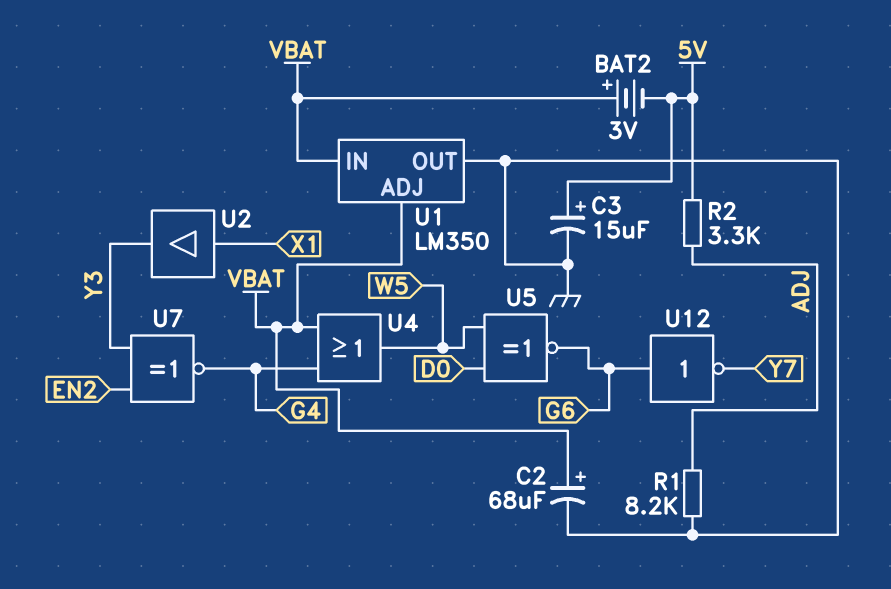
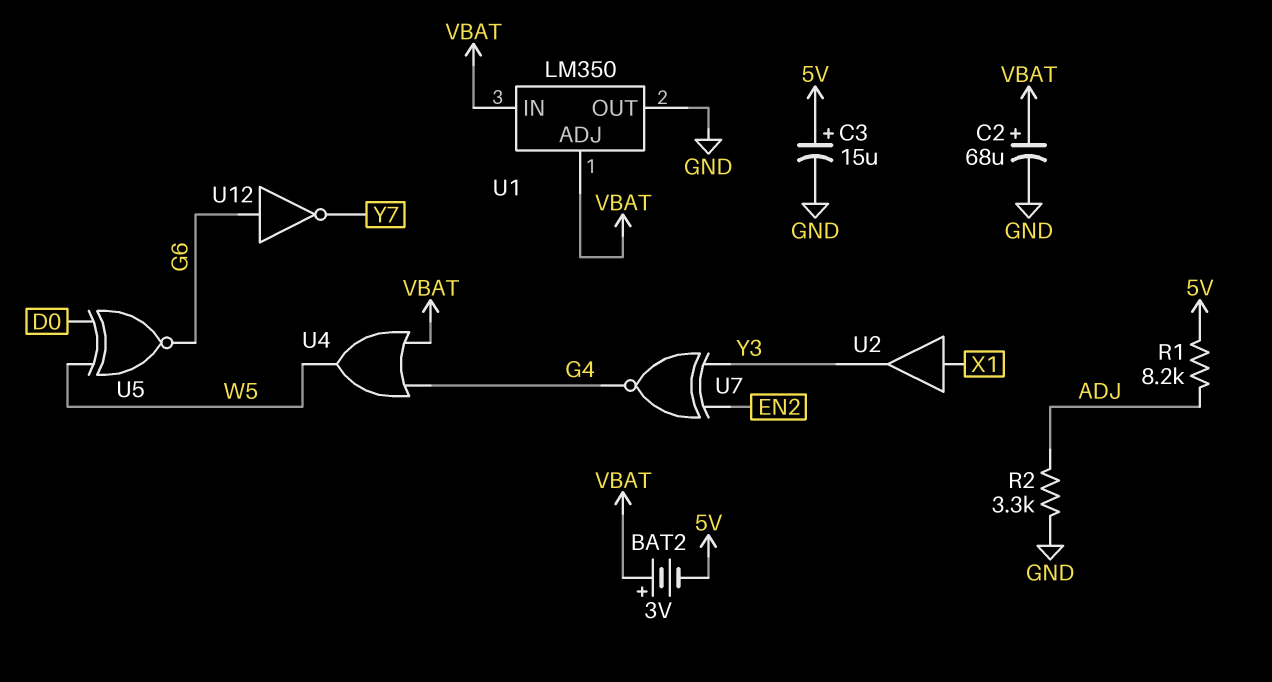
R1: 8.2k (ADJ, GND) -> 8.2k (5V, ADJ)
R2: 3.3k (5V, ADJ) -> 3.3k (ADJ, GND)

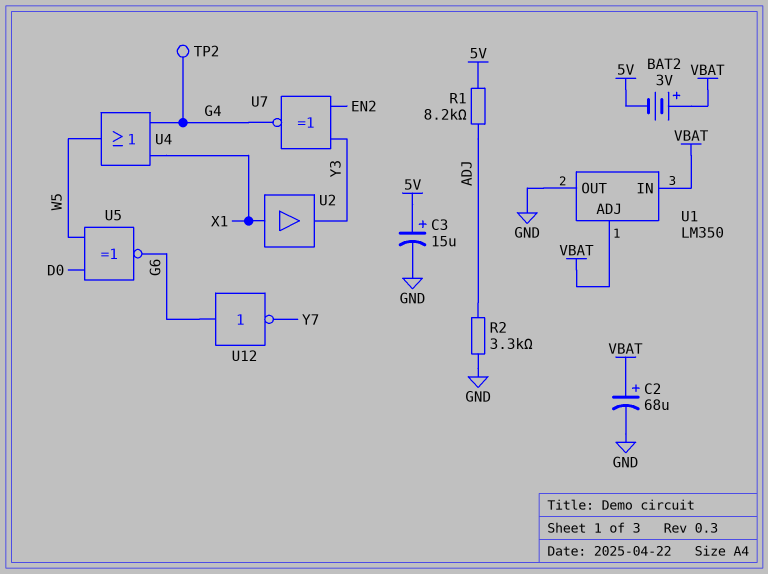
TP2: none -> test point (G4)
U4: OR (in G4, in VBAT, out W5) -> OR (in G4, in X1, out W5)

